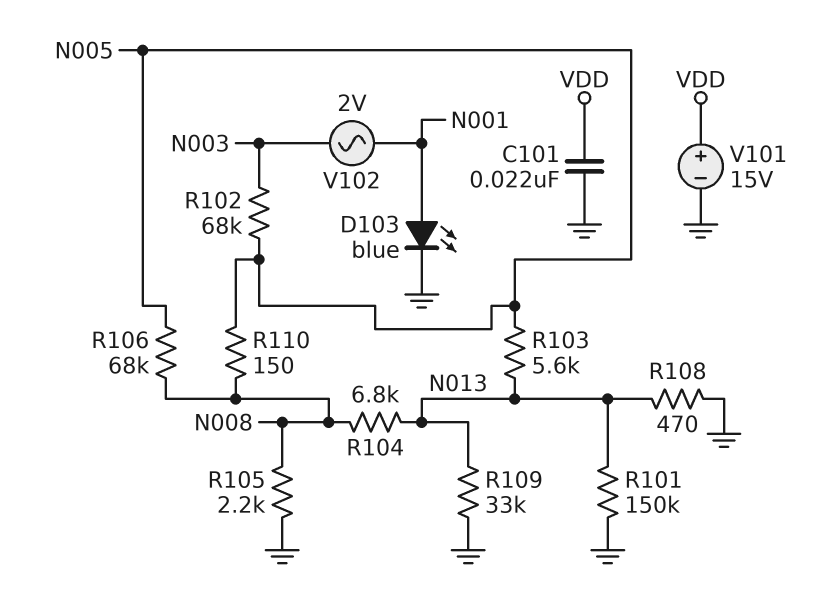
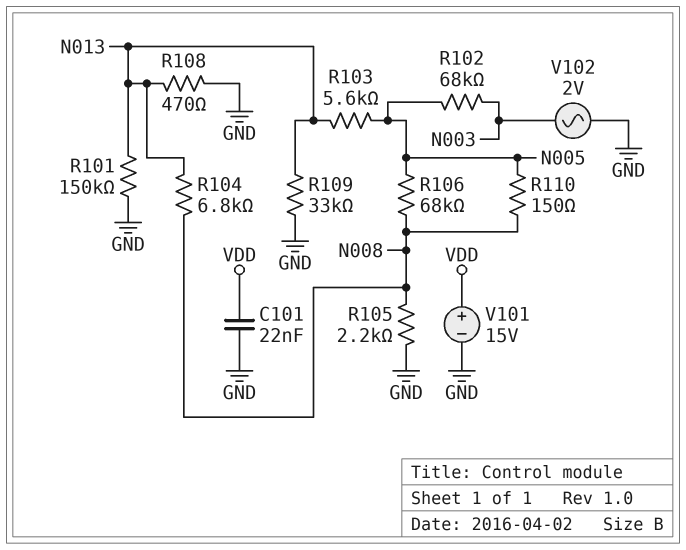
D103: LED blue (A N001, K GND) -> none
V102: AC 2V (N001, N003) -> AC 2V (GND, N003)

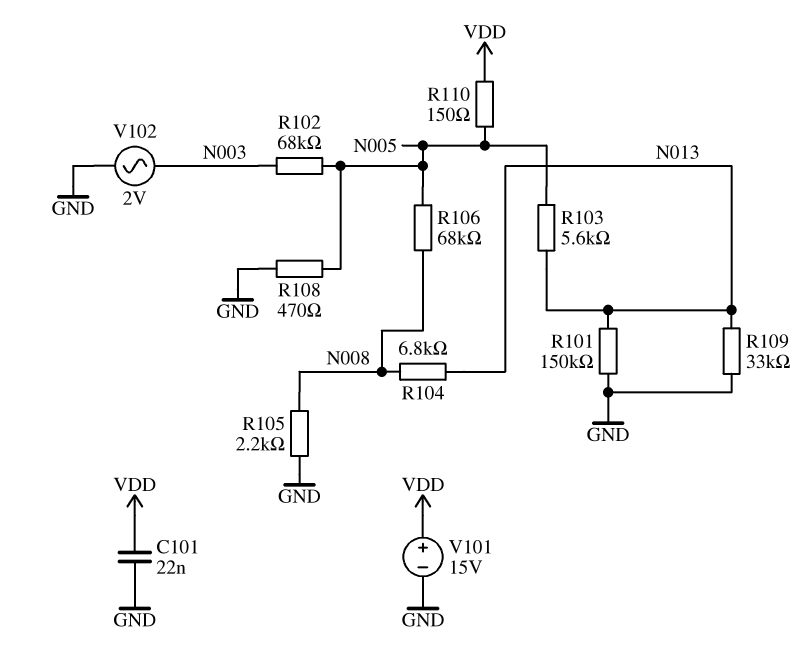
R108: 470 (GND, N013) -> 470 (GND, N005)
R110: 150 (N005, N008) -> 150 (N005, VDD)

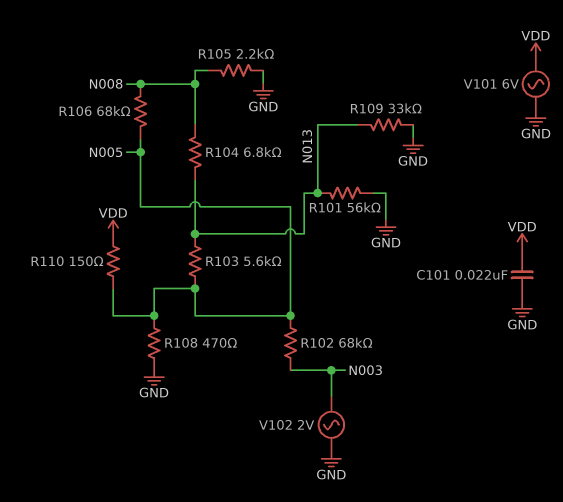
R101: 150k (GND, N013) -> 56k (GND, N013)
V101: 15V (plus VDD, minus GND) -> AC 6V (GND, VDD)

